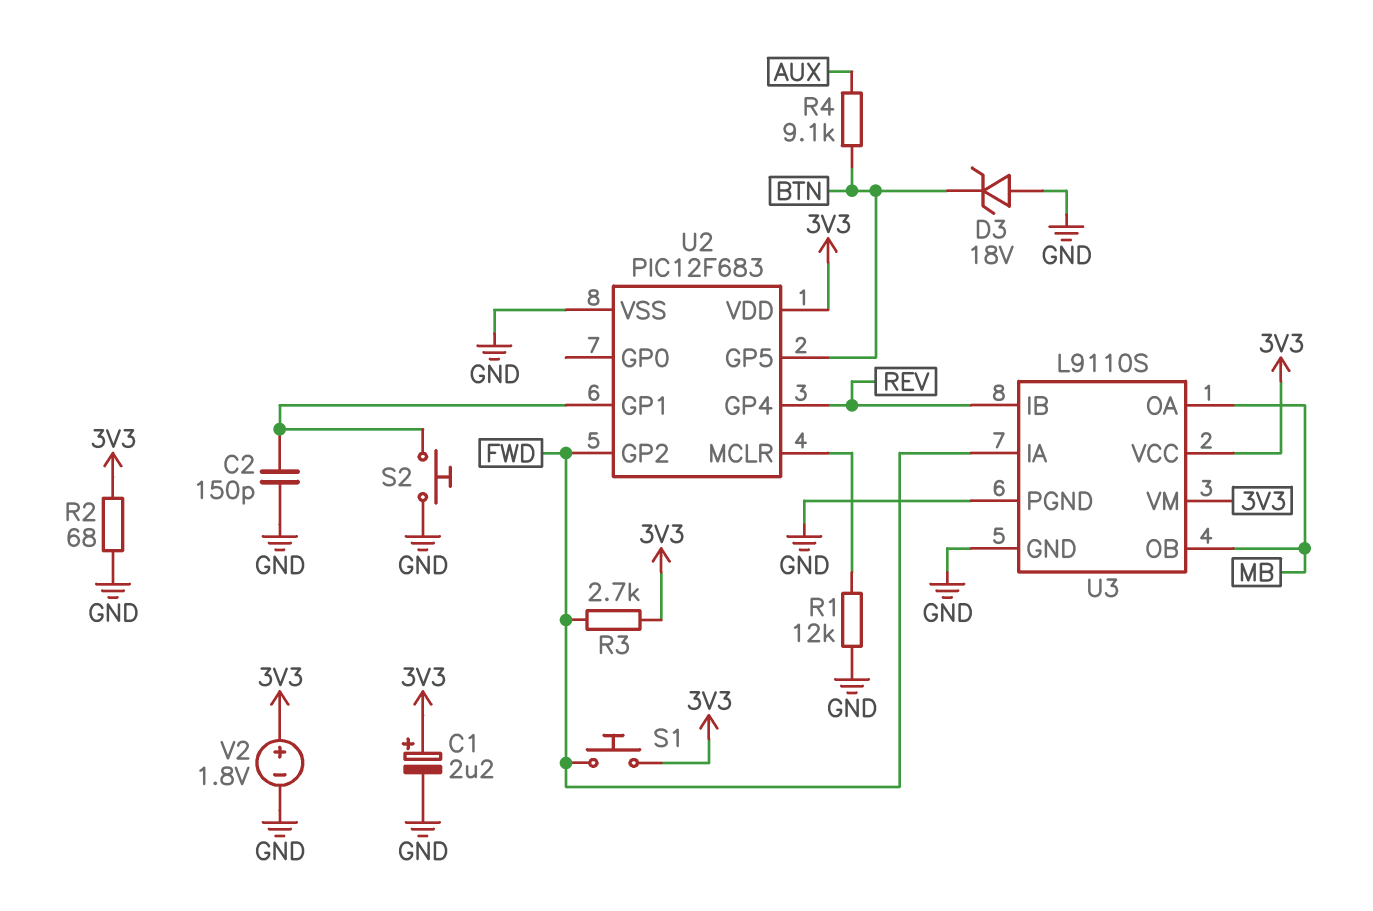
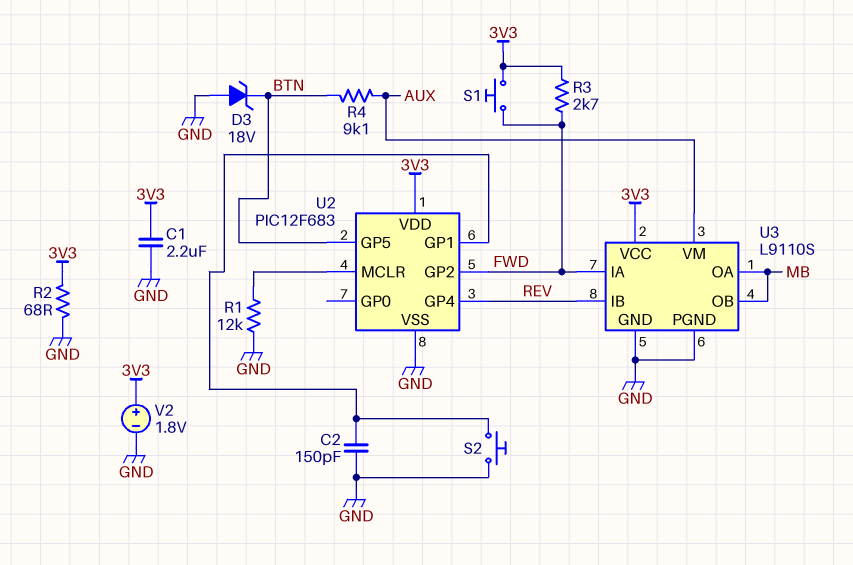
C1: 2.2uF (plus 3V3, minus GND) -> 2.2uF (3V3, GND)
U3 pin VM: 3V3 -> AUX

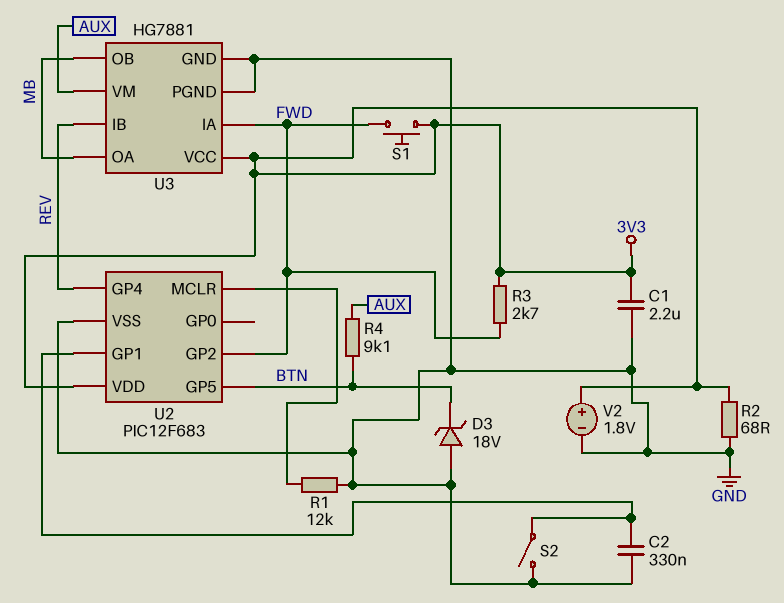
C2: 150pF (GND, U2/GP1) -> 330nF (GND, U2/GP1)
S2: button (GND, U2/GP1) -> switch (GND, U2/GP1)
U3: L9110S -> HG7881

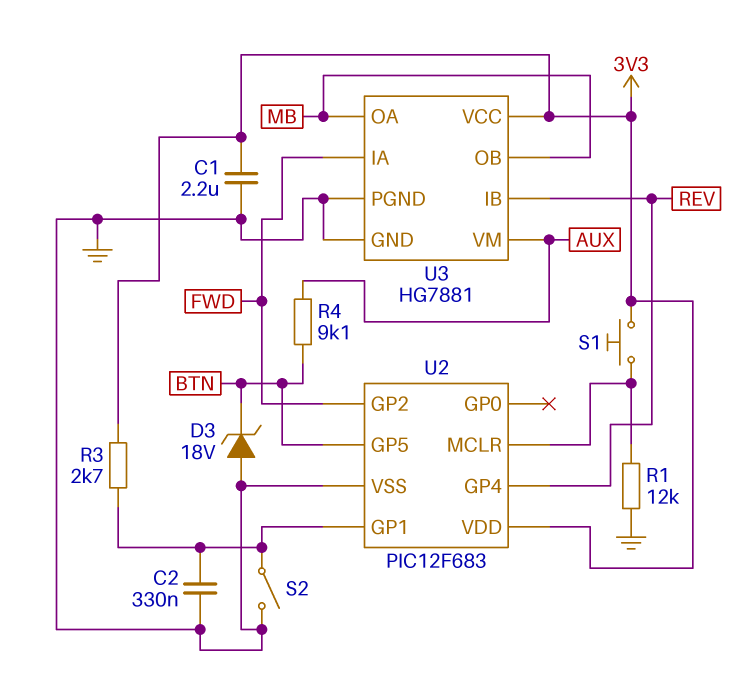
R2: 68 (3V3, GND) -> none
R3: 2.7k (3V3, FWD) -> 2.7k (3V3, U2/GP1)
S1: button (3V3, FWD) -> button (3V3, U2/MCLR)
V2: 1.8V (plus 3V3, minus GND) -> none

